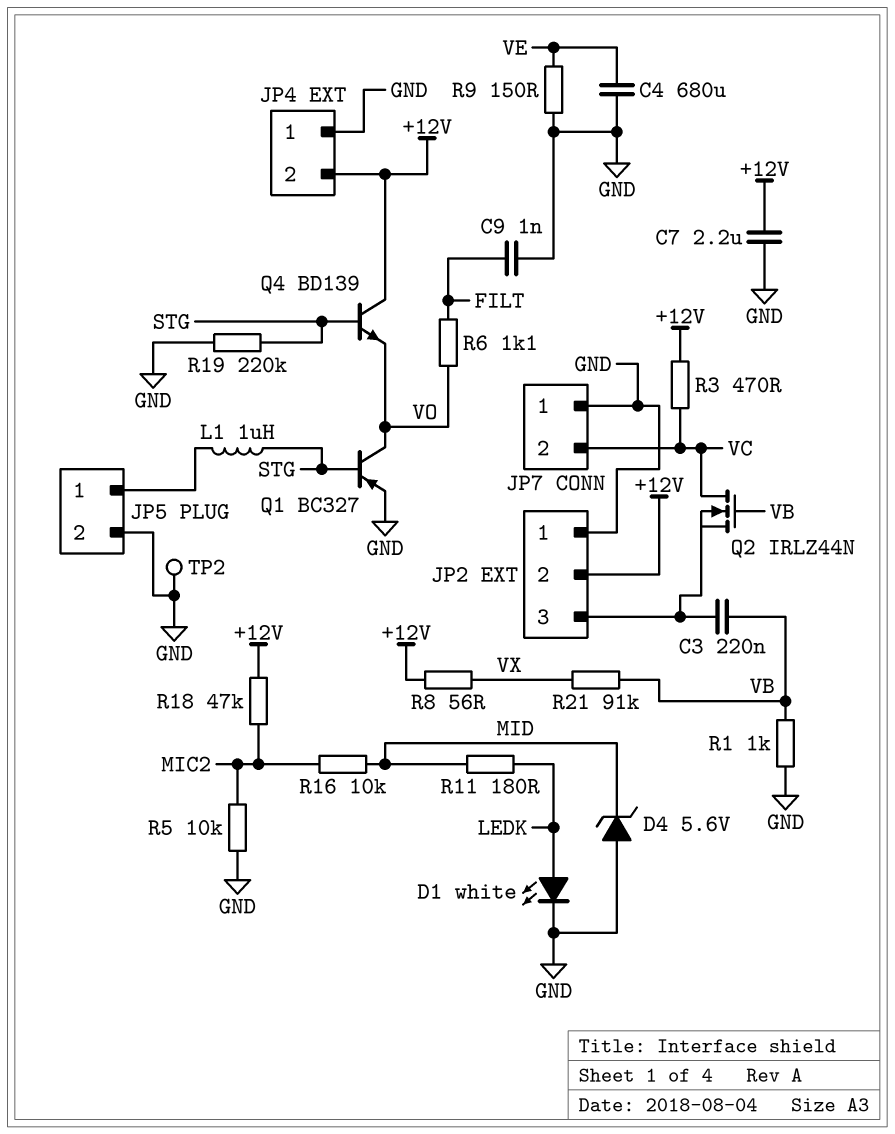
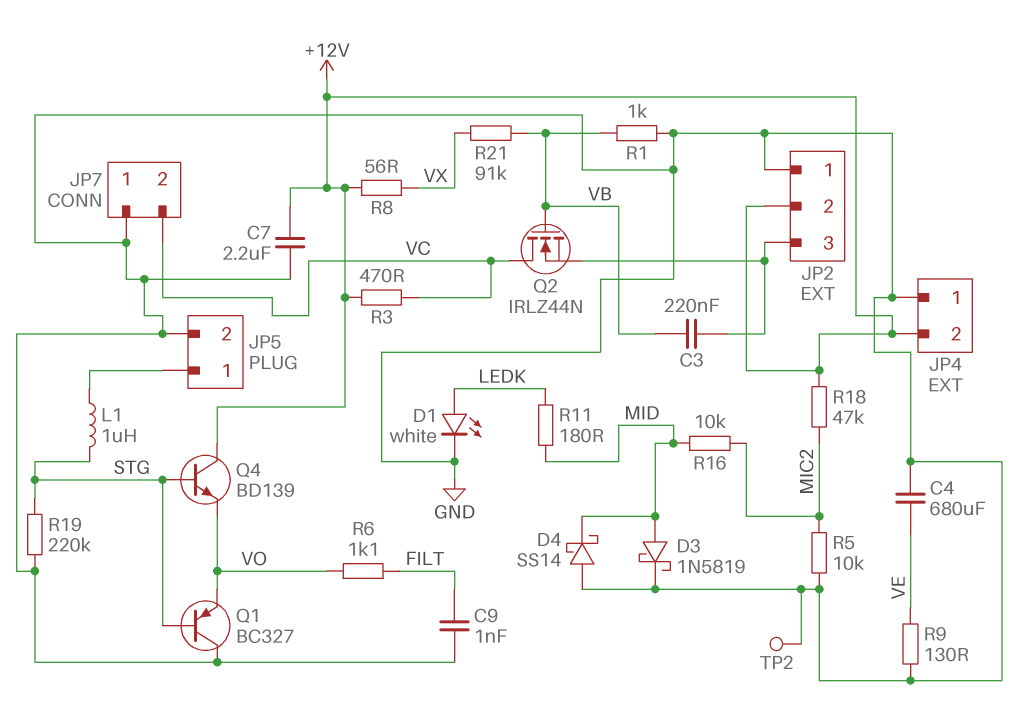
D3: none -> schottky 1N5819 (A MID, K GND)
D4: zener 5.6V (A GND, K MID) -> schottky SS14 (A GND, K MID)
Q1: PNP BC327 (B STG, C VO, E GND) -> PNP BC327 (B STG, C GND, E VO)
R9: 150 (GND, VE) -> 130 (GND, VE)

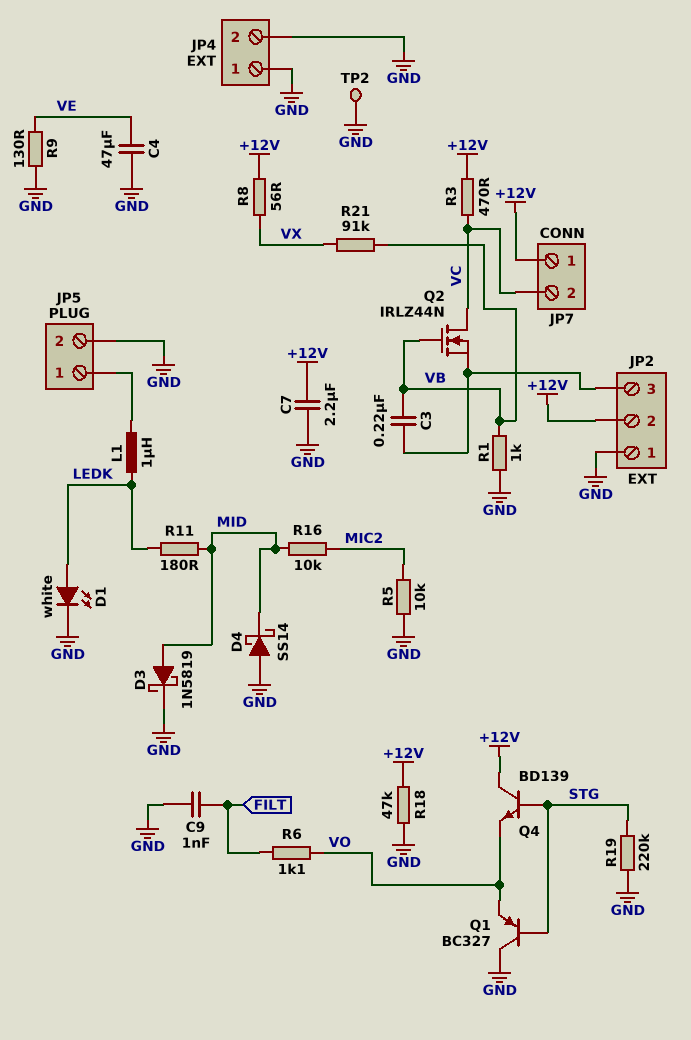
C4: 680uF (GND, VE) -> 47uF (GND, VE)
JP4 pin 2: +12V -> GND
JP7 pin 1: GND -> +12V
L1: 1uH (JP5/1, STG) -> 1uH (JP5/1, LEDK)
R18: 47k (+12V, MIC2) -> 47k (+12V, GND)

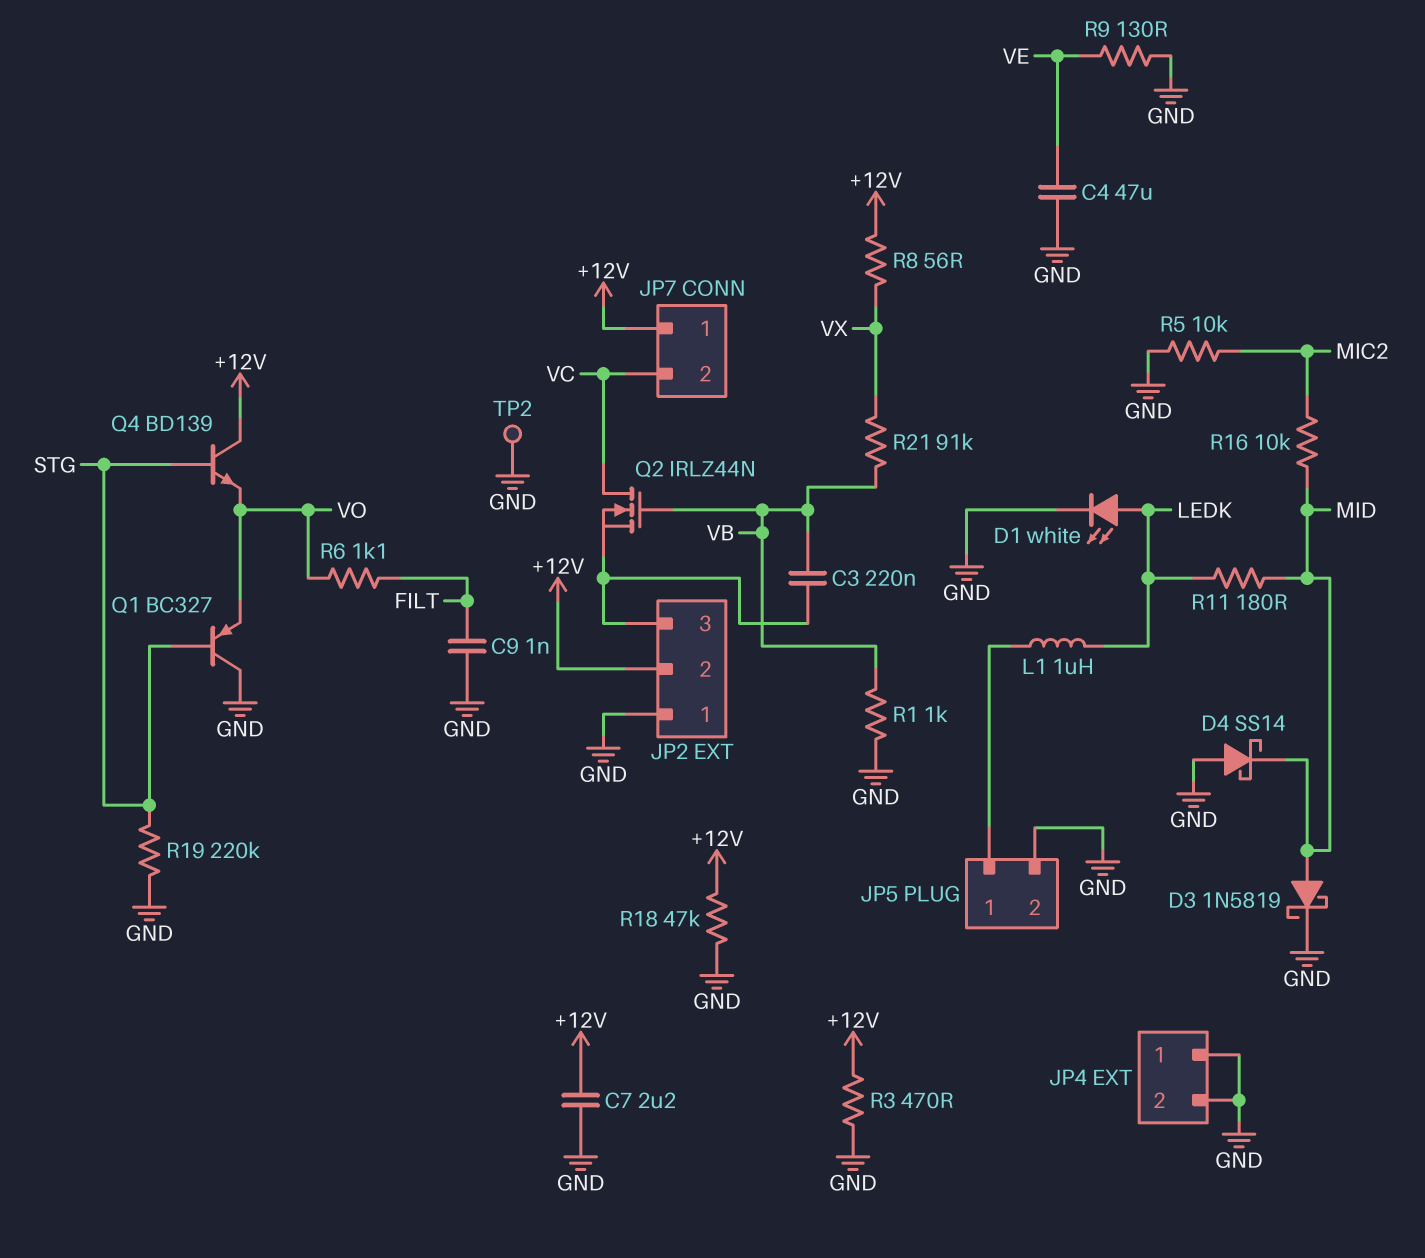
R3: 470 (+12V, VC) -> 470 (+12V, GND)

